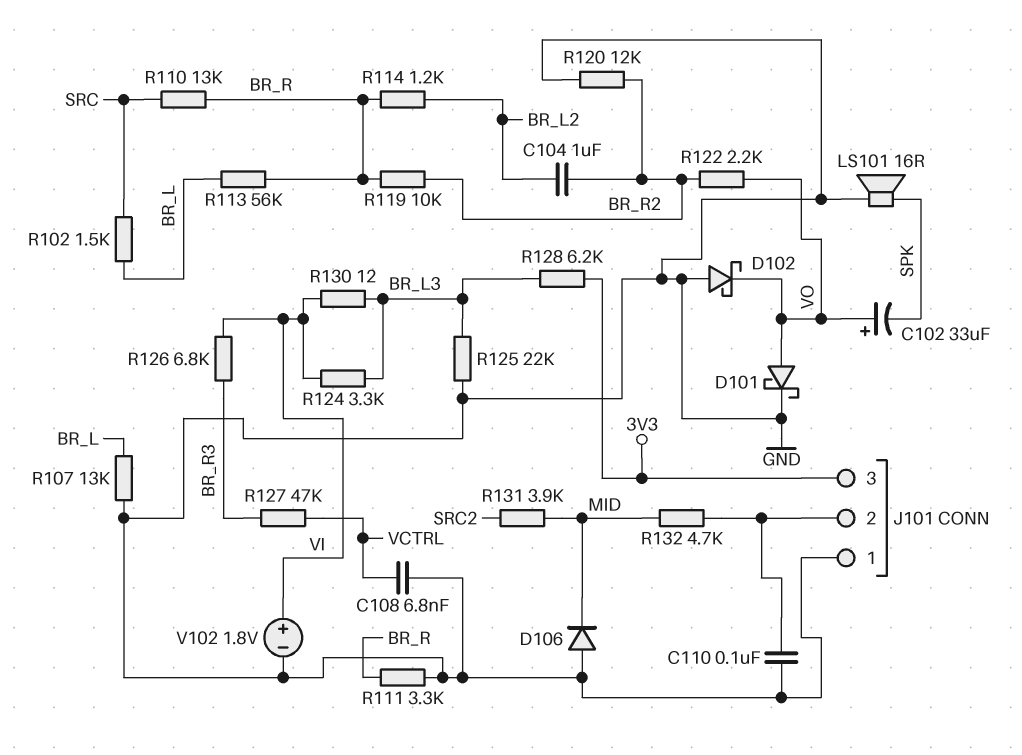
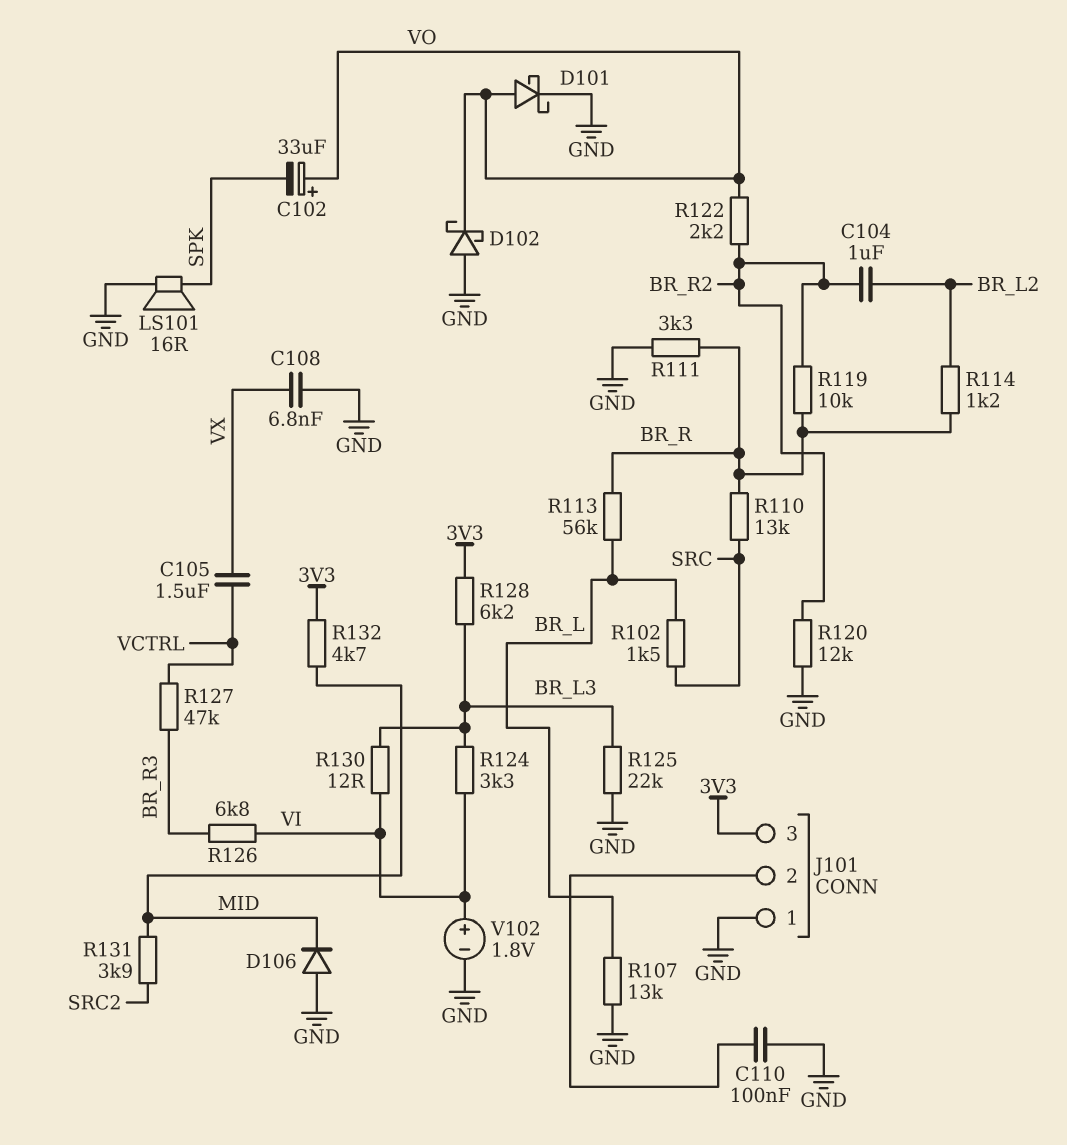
C105: none -> 1.5uF (VCTRL, VX)
C108: 6.8nF (GND, VCTRL) -> 6.8nF (GND, VX)
R132: 4.7k (J101/2, MID) -> 4.7k (3V3, MID)

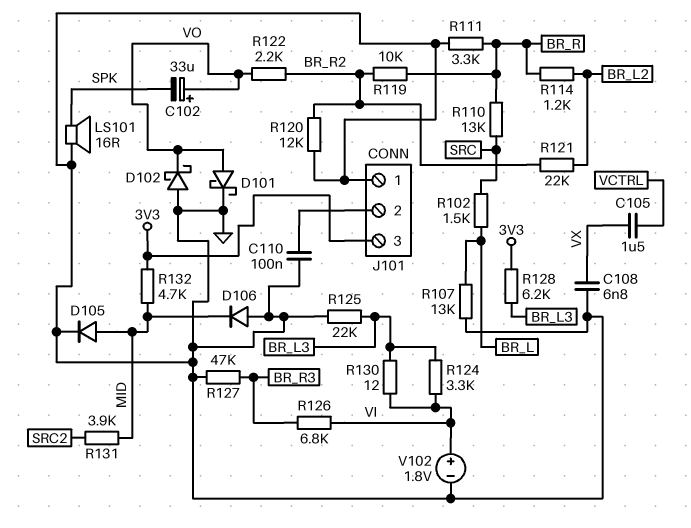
C104: 1uF (BR_L2, BR_R2) -> none
D105: none -> diode (A MID, K GND)
R113: 56k (BR_L, BR_R) -> none
R121: none -> 22k (BR_L2, BR_R2)
R127: 47k (BR_R3, VCTRL) -> 47k (BR_R3, GND)

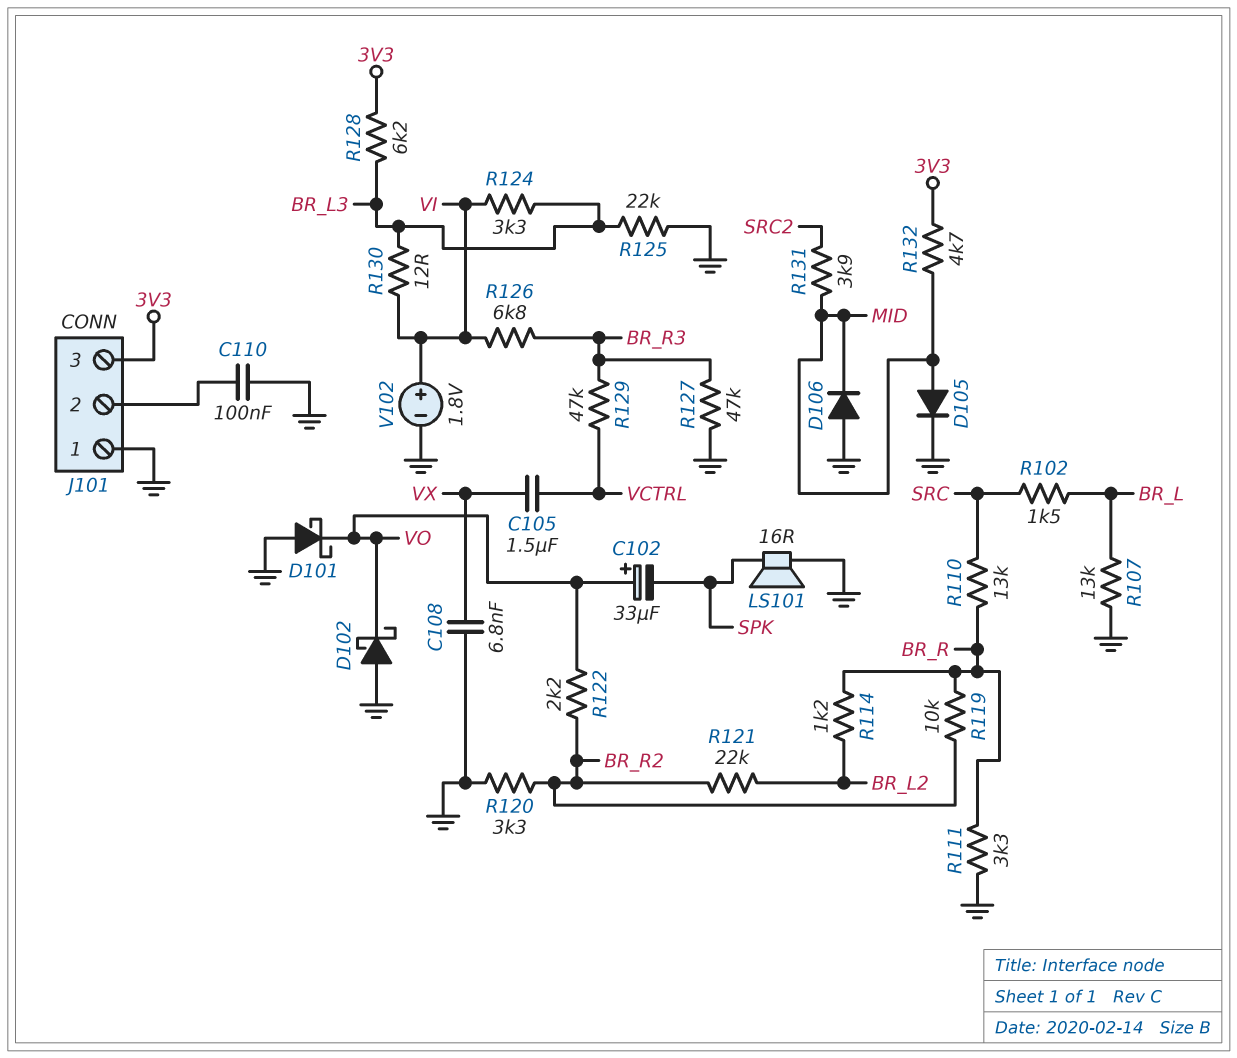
D101: schottky (A VO, K GND) -> schottky (A GND, K VO)
R120: 12k (BR_R2, GND) -> 3.3k (BR_R2, GND)
R129: none -> 47k (BR_R3, VCTRL)

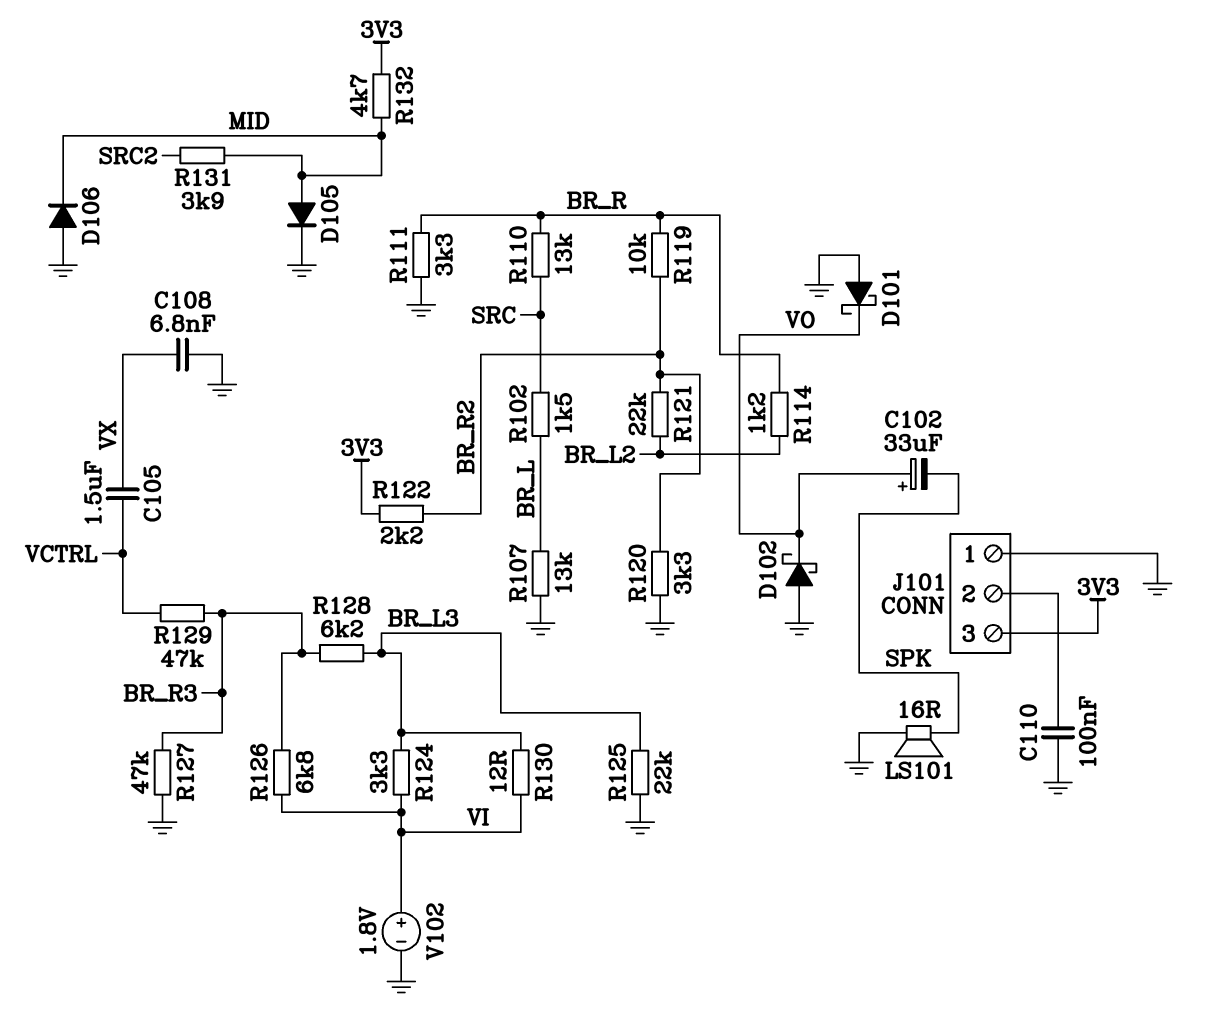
R122: 2.2k (BR_R2, VO) -> 2.2k (3V3, BR_R2)
R128: 6.2k (3V3, BR_L3) -> 6.2k (BR_L3, BR_R3)

